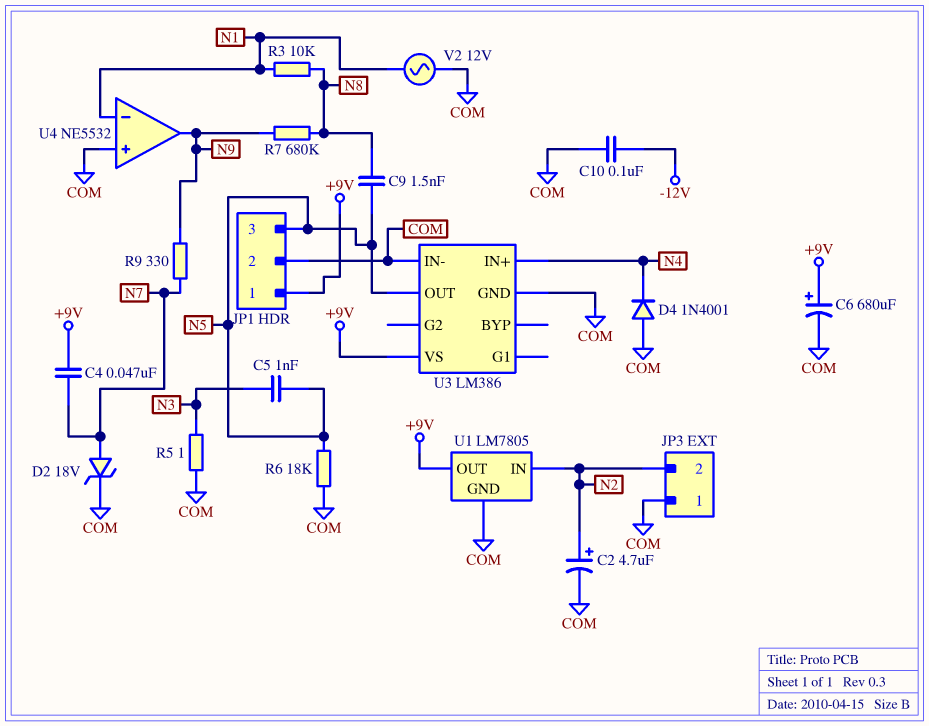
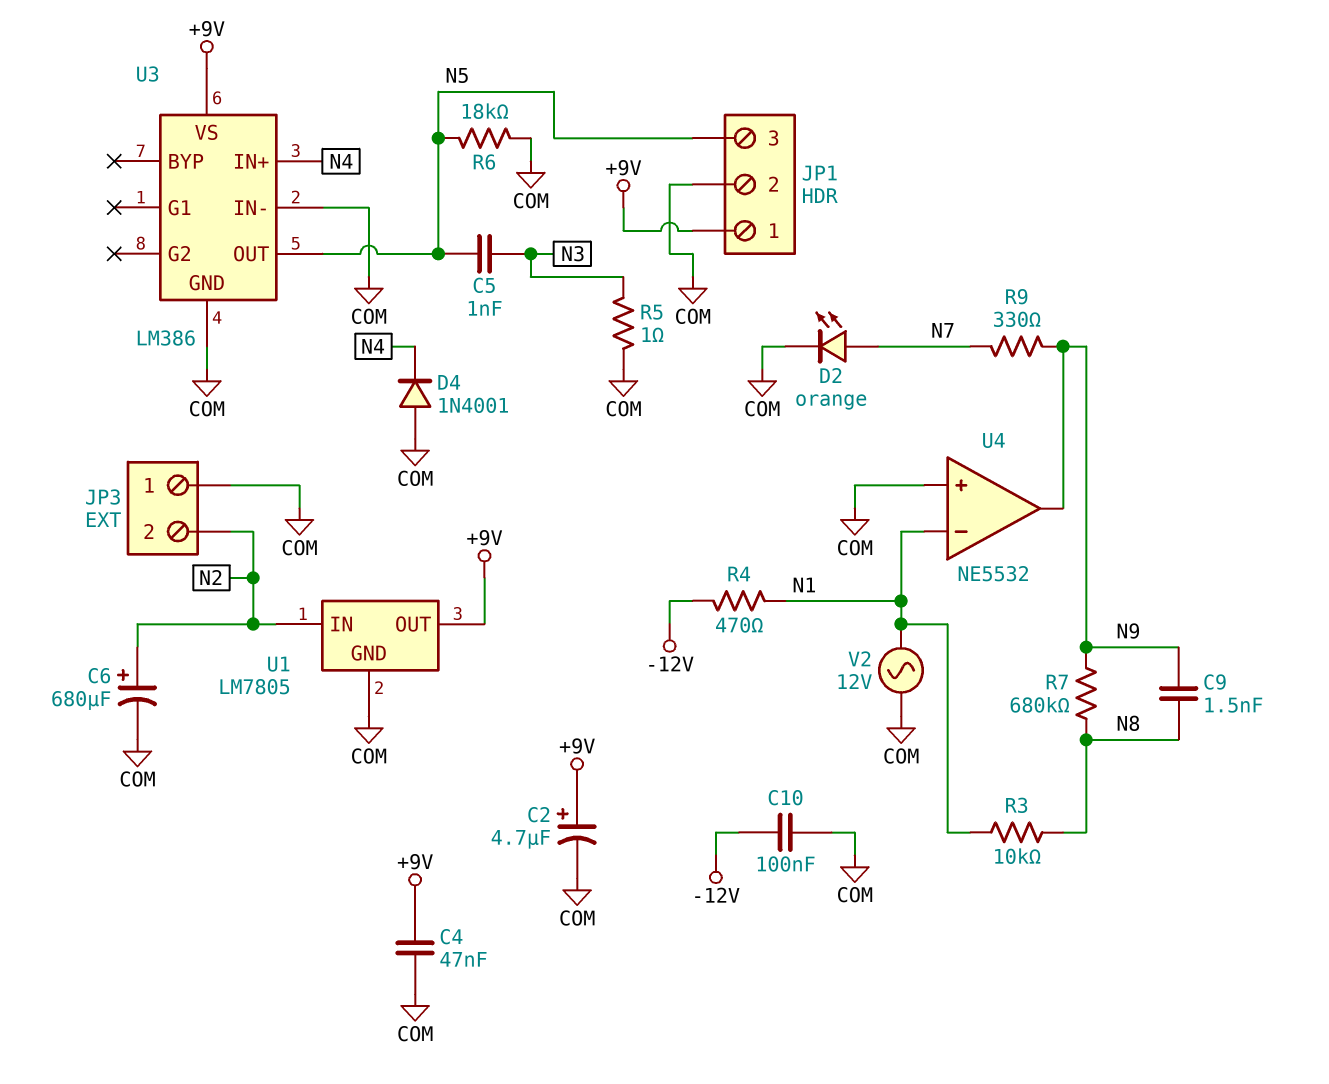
C2: 4.7uF (plus N2, minus COM) -> 4.7uF (plus +9V, minus COM)
C4: 47nF (+9V, N7) -> 47nF (+9V, COM)
C6: 680uF (plus +9V, minus COM) -> 680uF (plus N2, minus COM)
C9: 1.5nF (N5, N8) -> 1.5nF (N8, N9)
D2: zener 18V (A N7, K COM) -> LED orange (A N7, K COM)
R4: none -> 470 (-12V, N1)

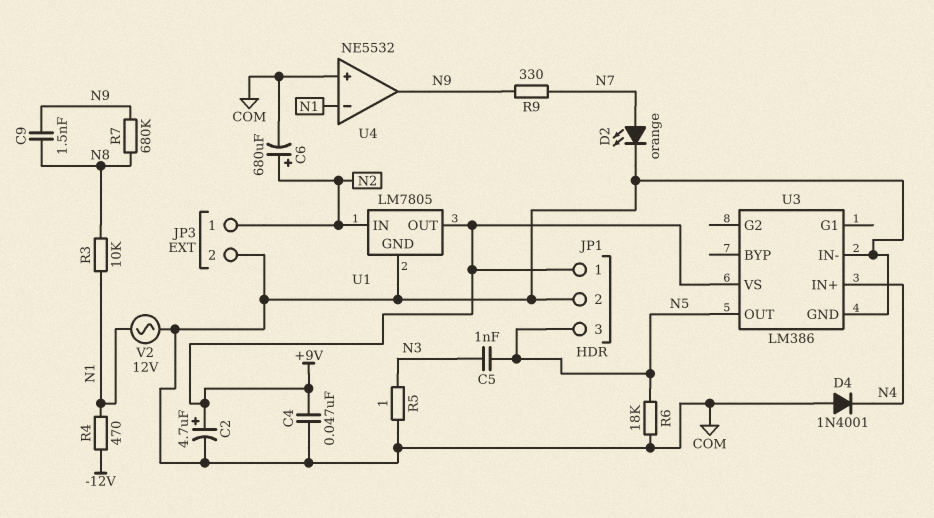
C10: 100nF (-12V, COM) -> none
JP3 pin 1: COM -> N2
JP3 pin 2: N2 -> COM

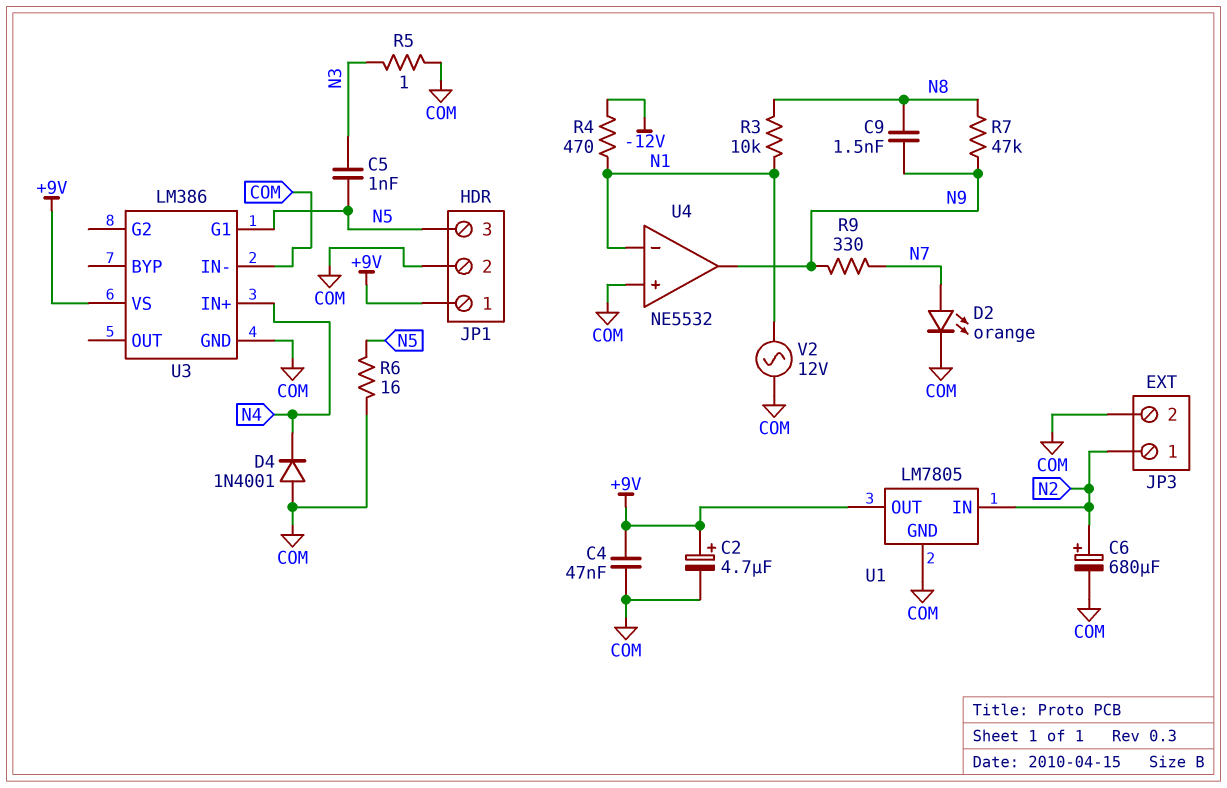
R6: 18k (COM, N5) -> 16 (COM, N5)
R7: 680k (N8, N9) -> 47k (N8, N9)
U3 pin G1: none -> N5
U3 pin OUT: N5 -> none

